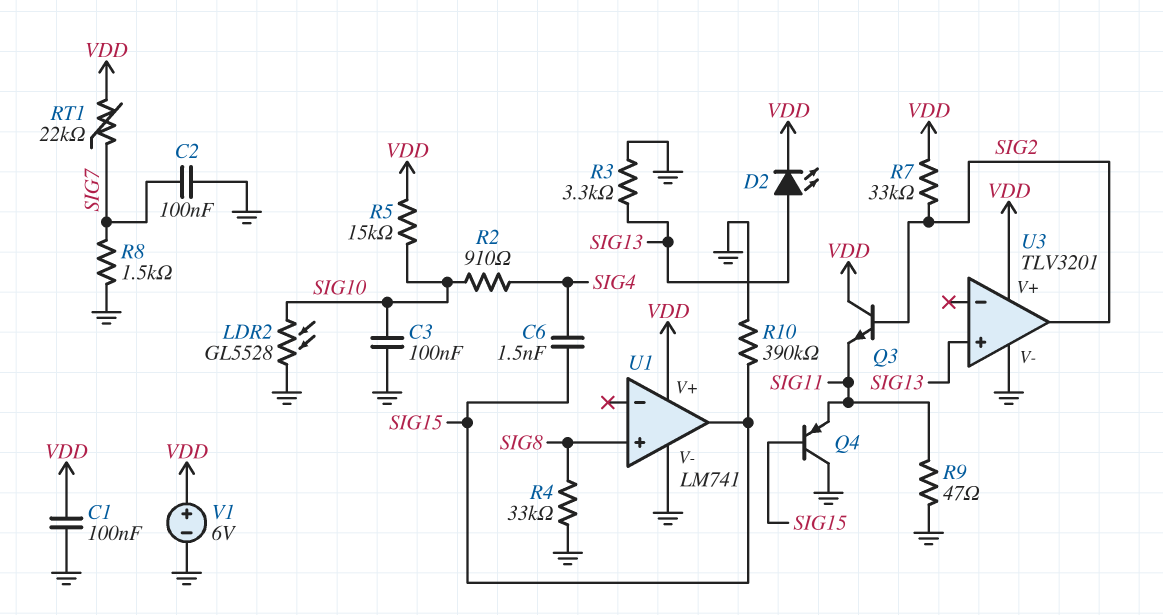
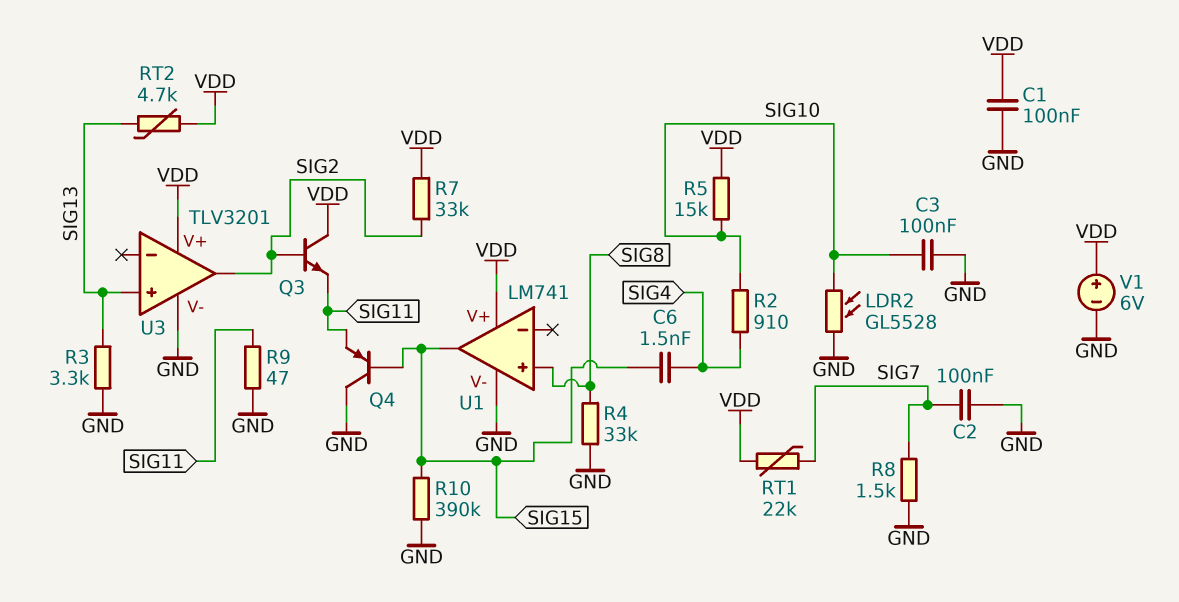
D2: LED (A SIG13, K VDD) -> none
RT2: none -> 4.7k (SIG13, VDD)

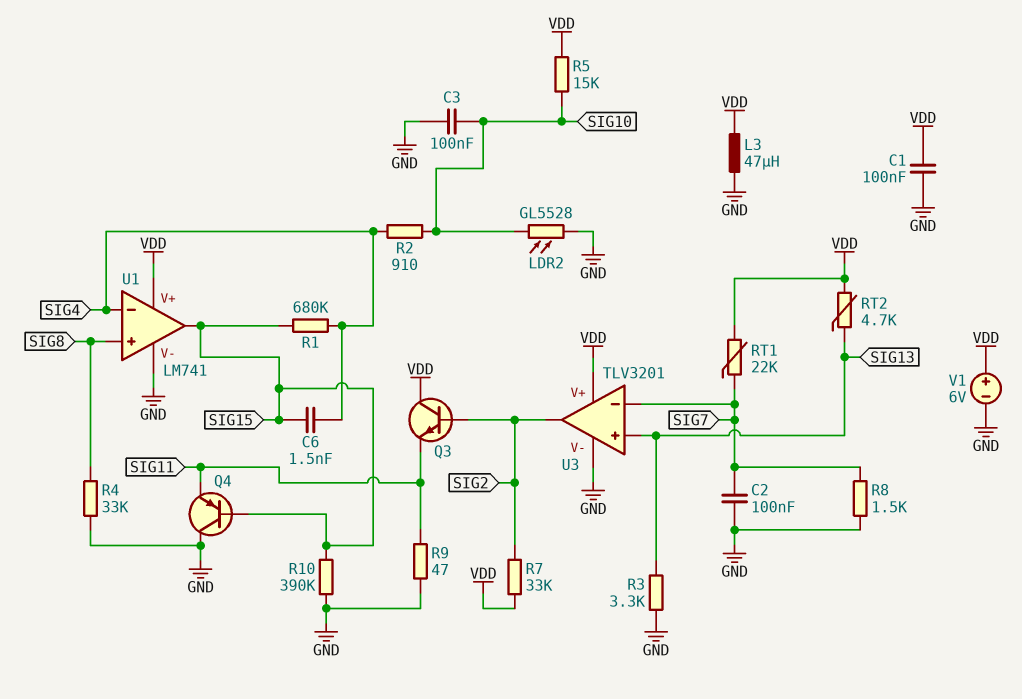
L3: none -> 47uH (GND, VDD)
R1: none -> 680k (SIG4, SIG15)
U1 pin in-: none -> SIG4
U3 pin in-: none -> SIG7

